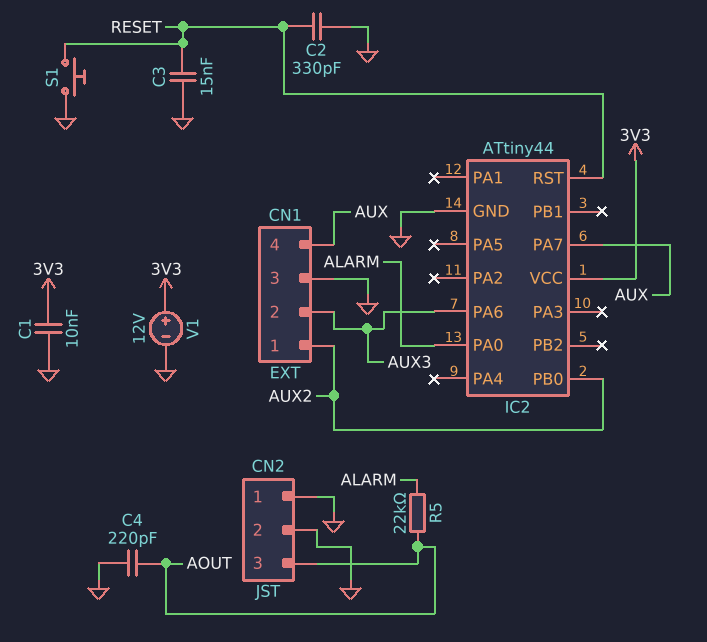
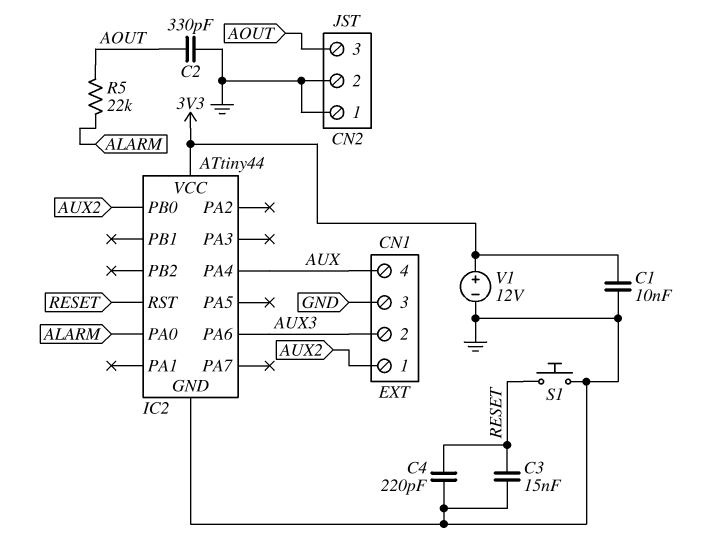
C2: 330pF (GND, RESET) -> 330pF (AOUT, GND)
C4: 220pF (AOUT, GND) -> 220pF (GND, RESET)
IC2 pin PA4: none -> AUX
IC2 pin PA7: AUX -> none

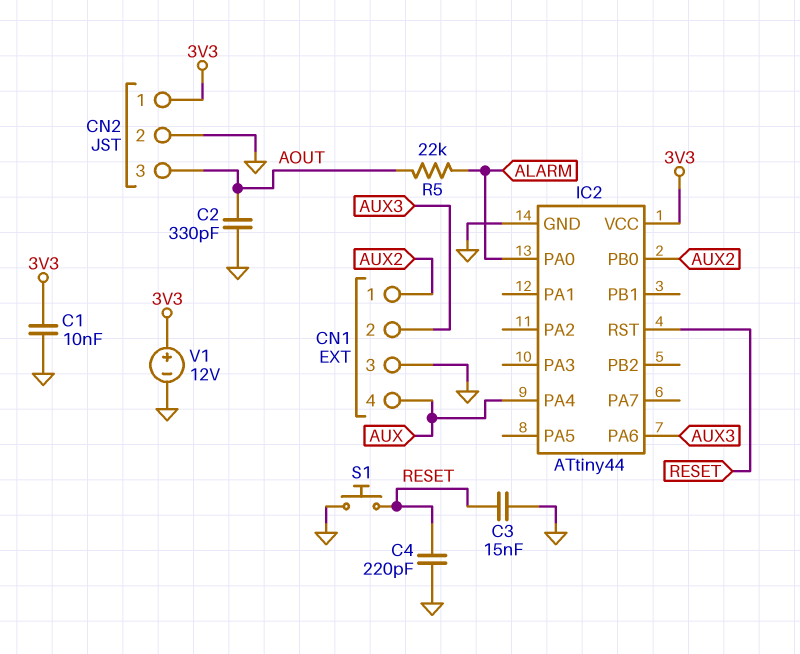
CN2 pin 1: GND -> 3V3

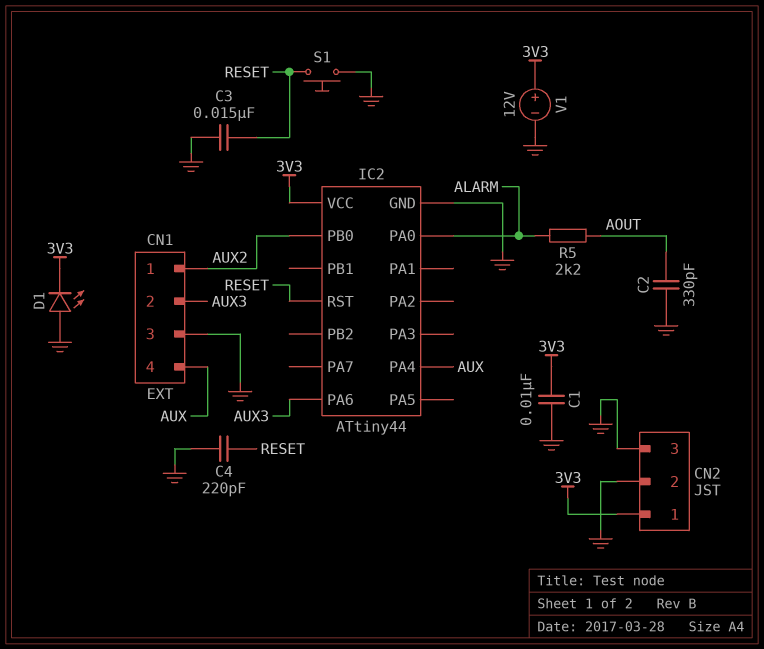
CN2 pin 3: AOUT -> GND
D1: none -> LED (A GND, K 3V3)
R5: 22k (ALARM, AOUT) -> 2.2k (ALARM, AOUT)

